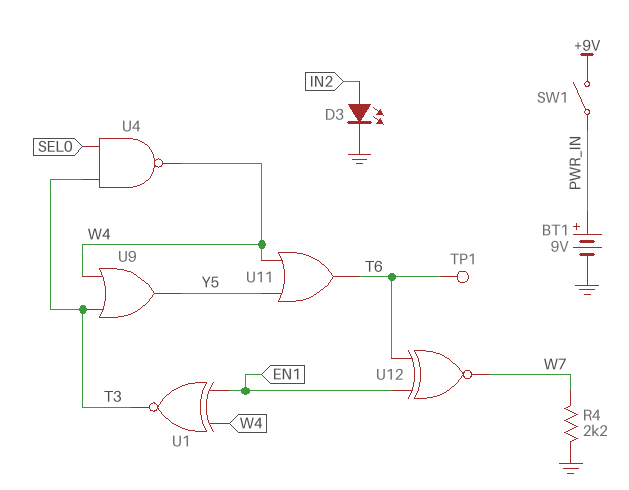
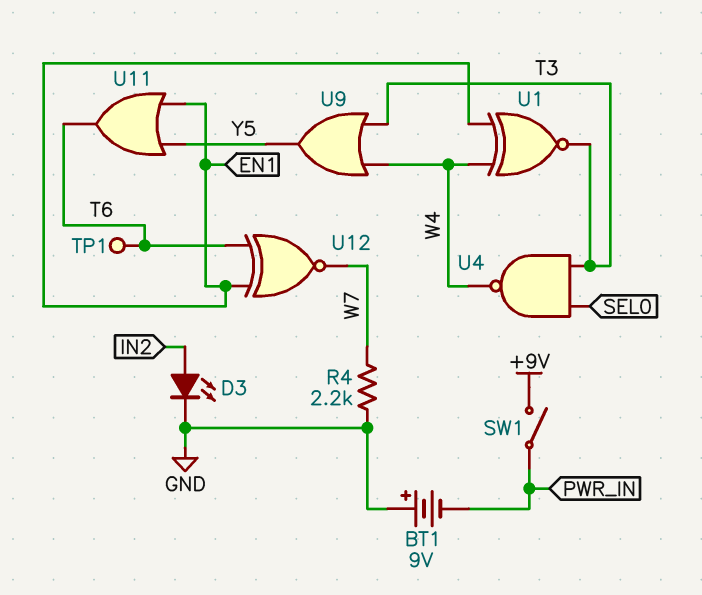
BT1: 9V (plus PWR_IN, minus GND) -> 9V (plus GND, minus PWR_IN)
U11: OR (in W4, in Y5, out T6) -> OR (in EN1, in Y5, out T6)

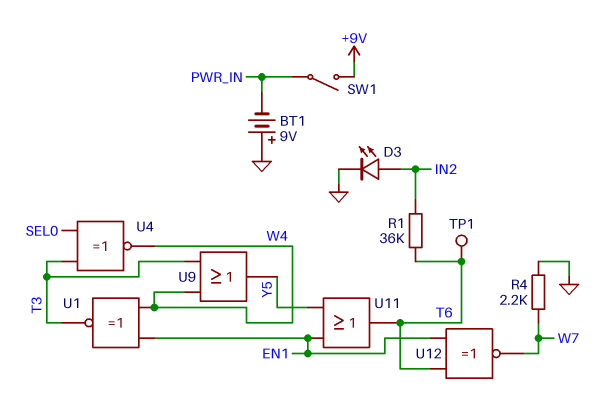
R1: none -> 36k (IN2, T6)
U4: NAND (in SEL0, in T3, out W4) -> XNOR (in SEL0, in T3, out W4)

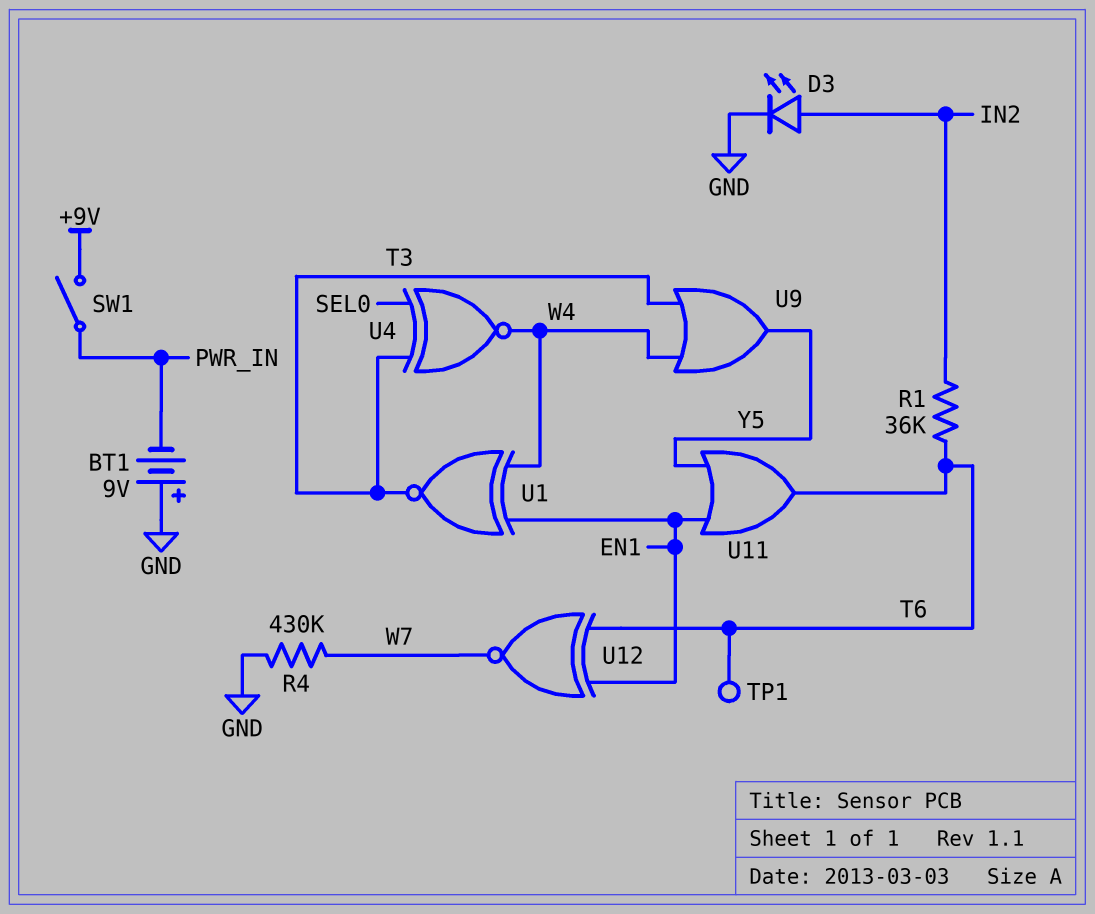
R4: 2.2k (GND, W7) -> 430k (GND, W7)

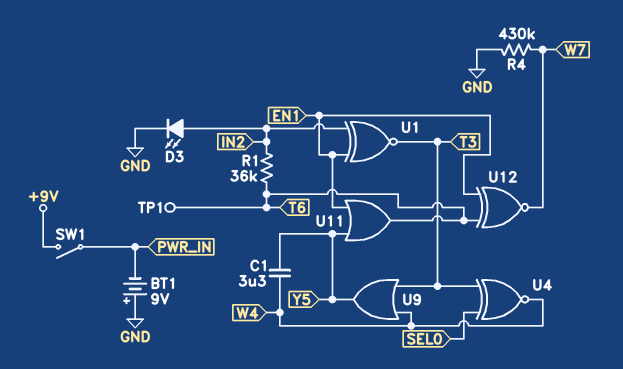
C1: none -> 3.3uF (W4, Y5)
U1: XNOR (in EN1, in W4, out T3) -> XNOR (in EN1, in IN2, out T3)

